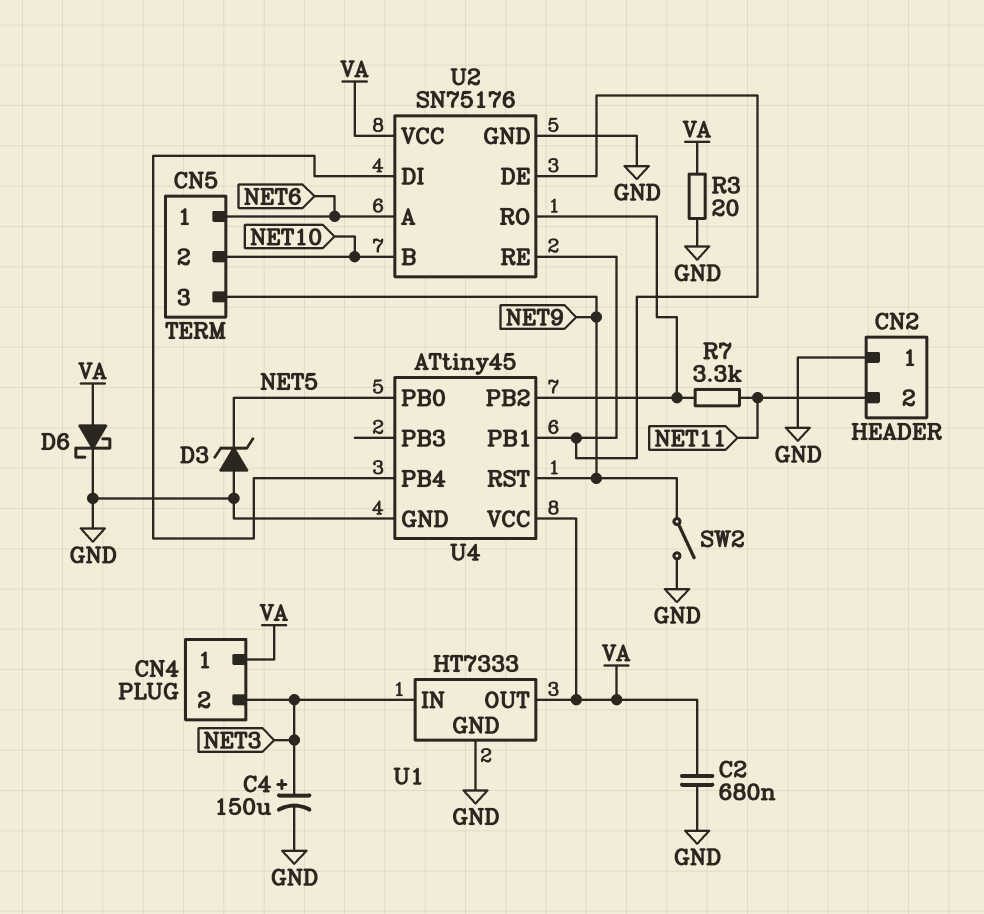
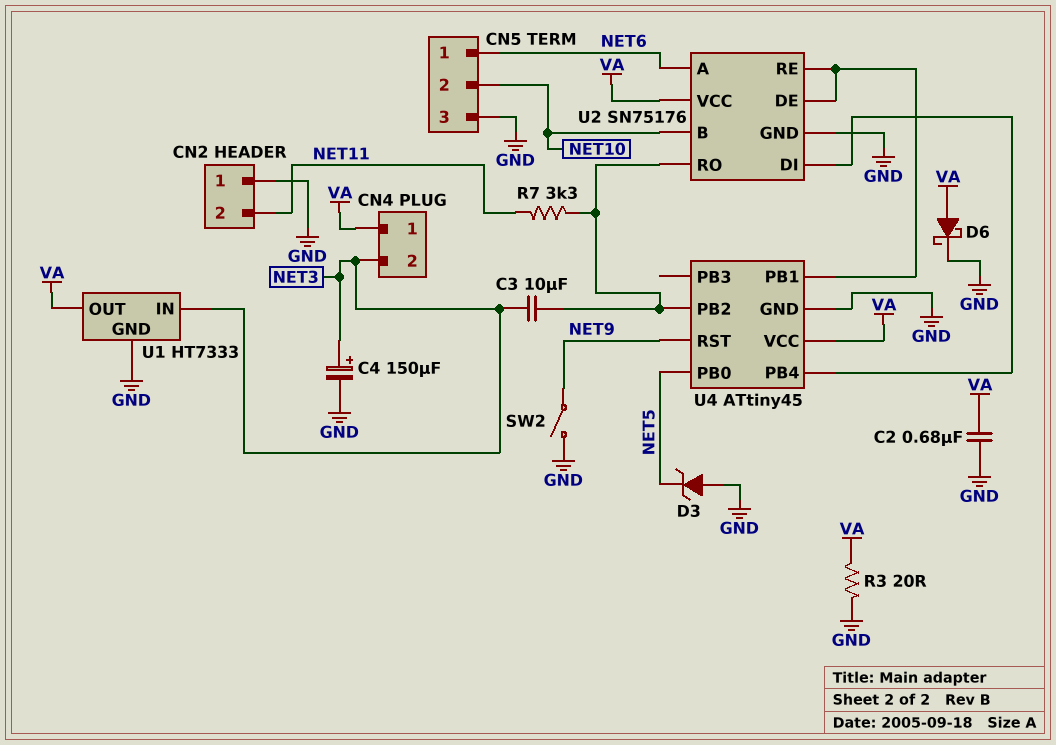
C3: none -> 10uF (NET3, U2/RO)
CN5 pin 3: NET9 -> GND

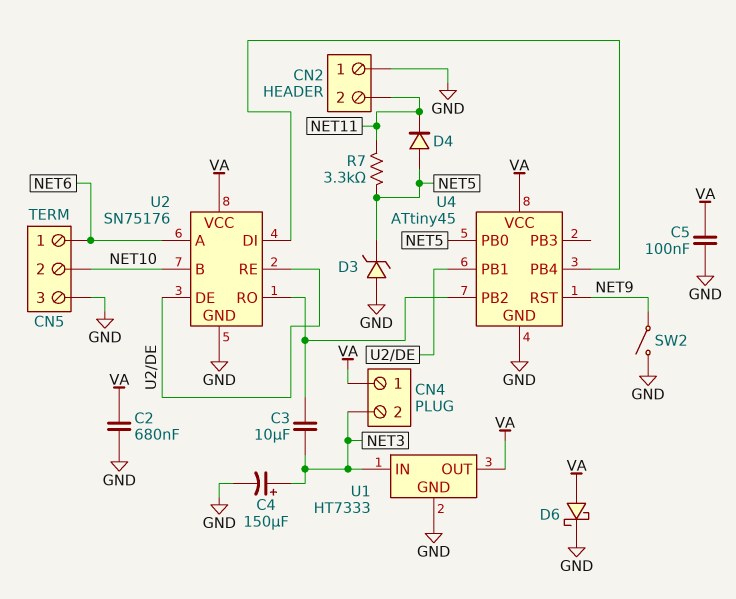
C5: none -> 100nF (GND, VA)
D4: none -> diode (A NET5, K NET11)
R3: 20 (GND, VA) -> none
R7: 3.3k (NET11, U2/RO) -> 3.3k (NET5, NET11)

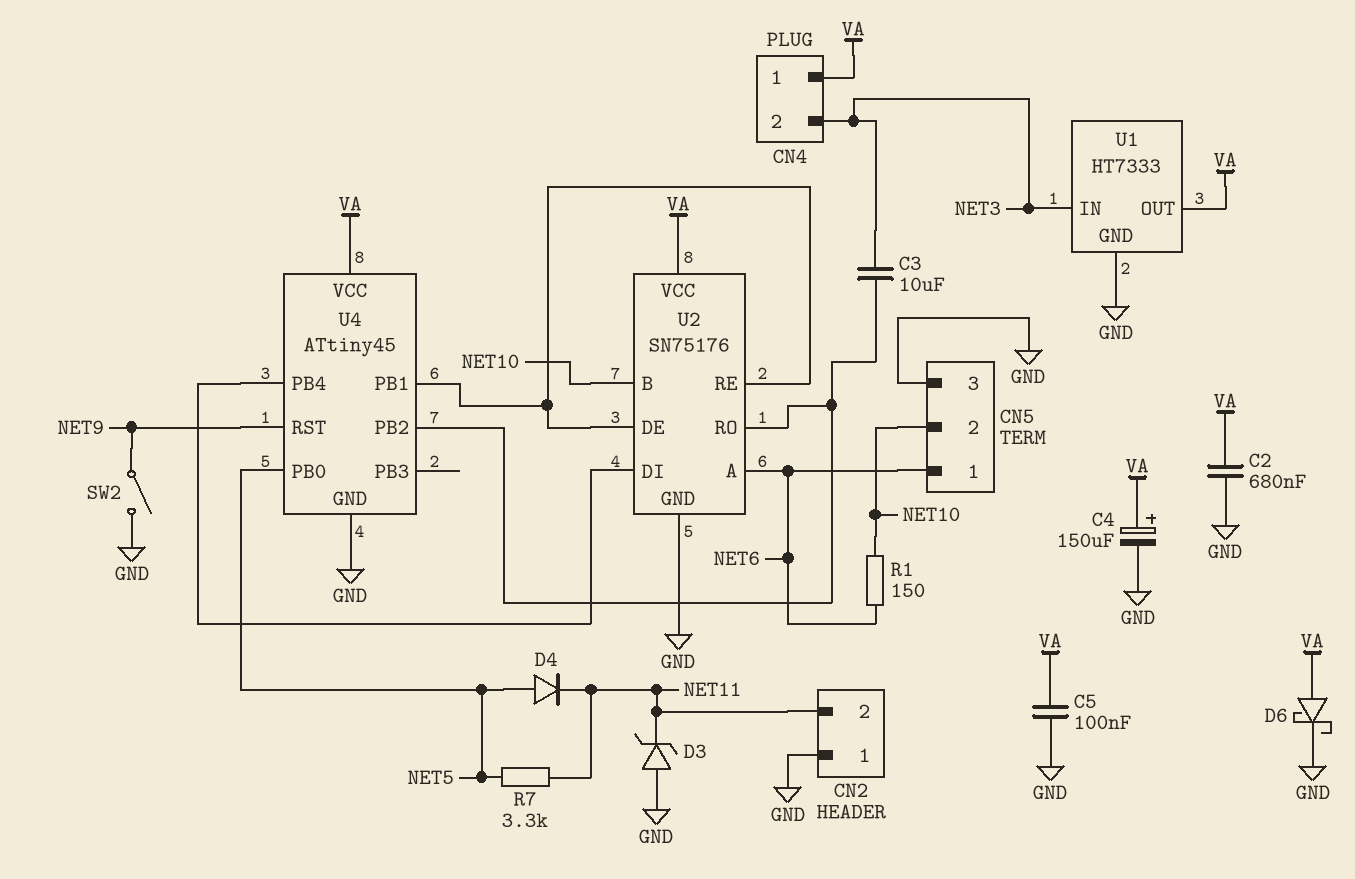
C4: 150uF (plus NET3, minus GND) -> 150uF (plus VA, minus GND)
D3: zener (A GND, K NET5) -> zener (A GND, K NET11)
R1: none -> 150 (NET6, NET10)

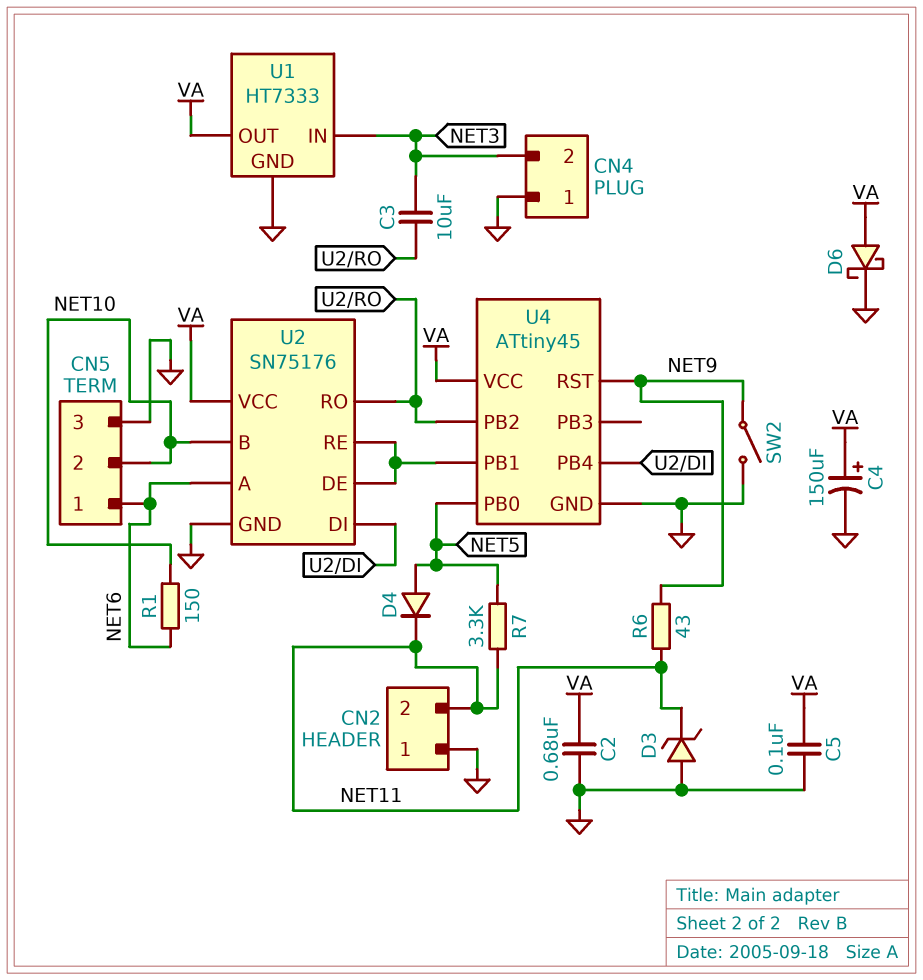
CN4 pin 1: VA -> GND
R6: none -> 43 (NET9, NET11)

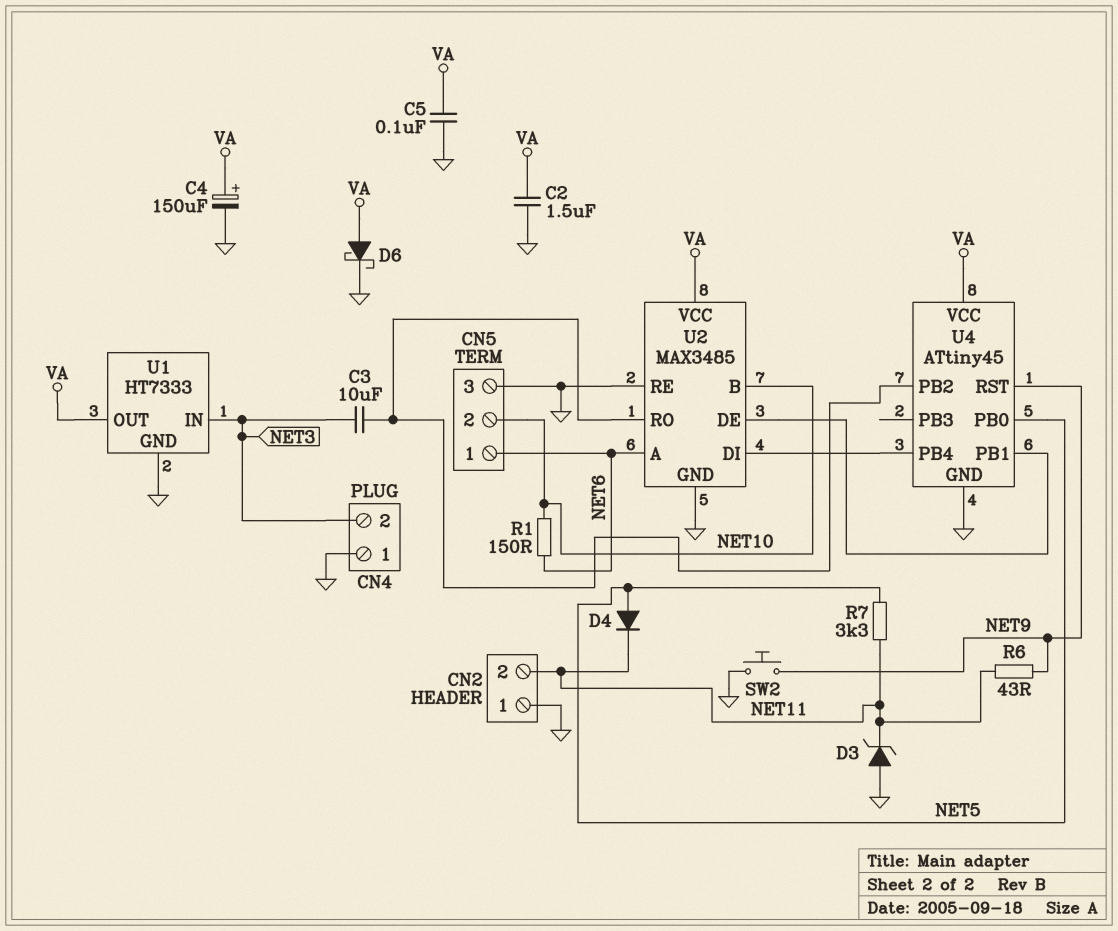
C2: 680nF (GND, VA) -> 1.5uF (GND, VA)
SW2: switch (GND, NET9) -> button (GND, NET9)
U2: SN75176 -> MAX3485
U2 pin RE: U2/DE -> GND

